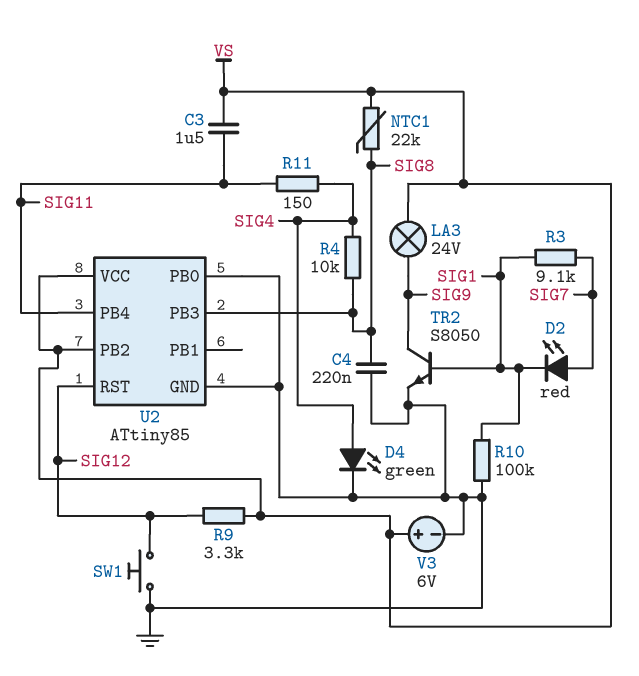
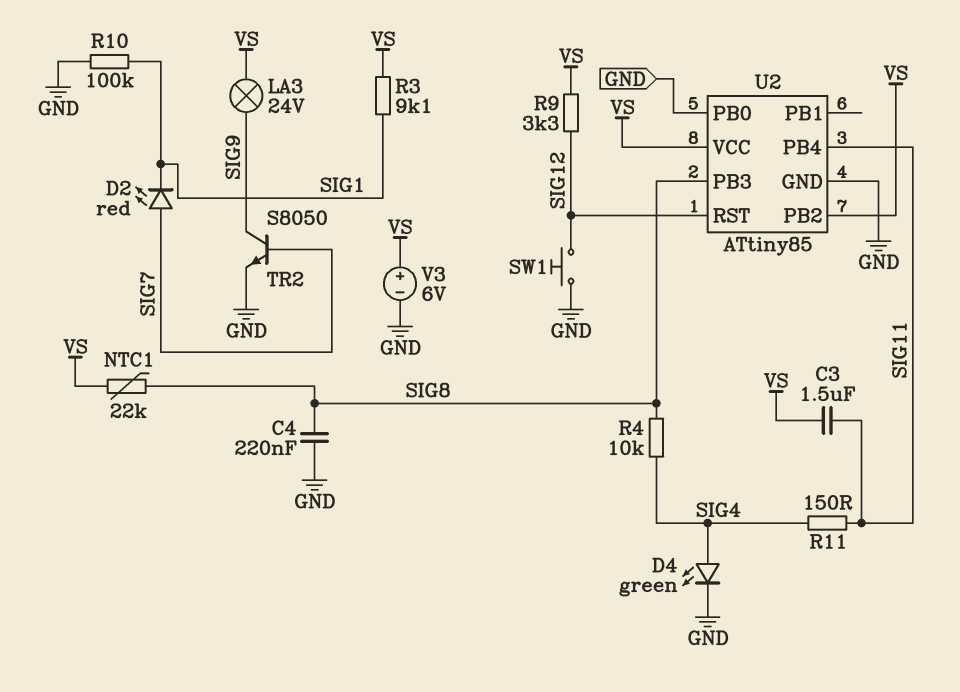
R3: 9.1k (SIG1, SIG7) -> 9.1k (SIG1, VS)
TR2: NPN S8050 (B SIG1, C SIG9, E GND) -> NPN S8050 (B SIG7, C SIG9, E GND)

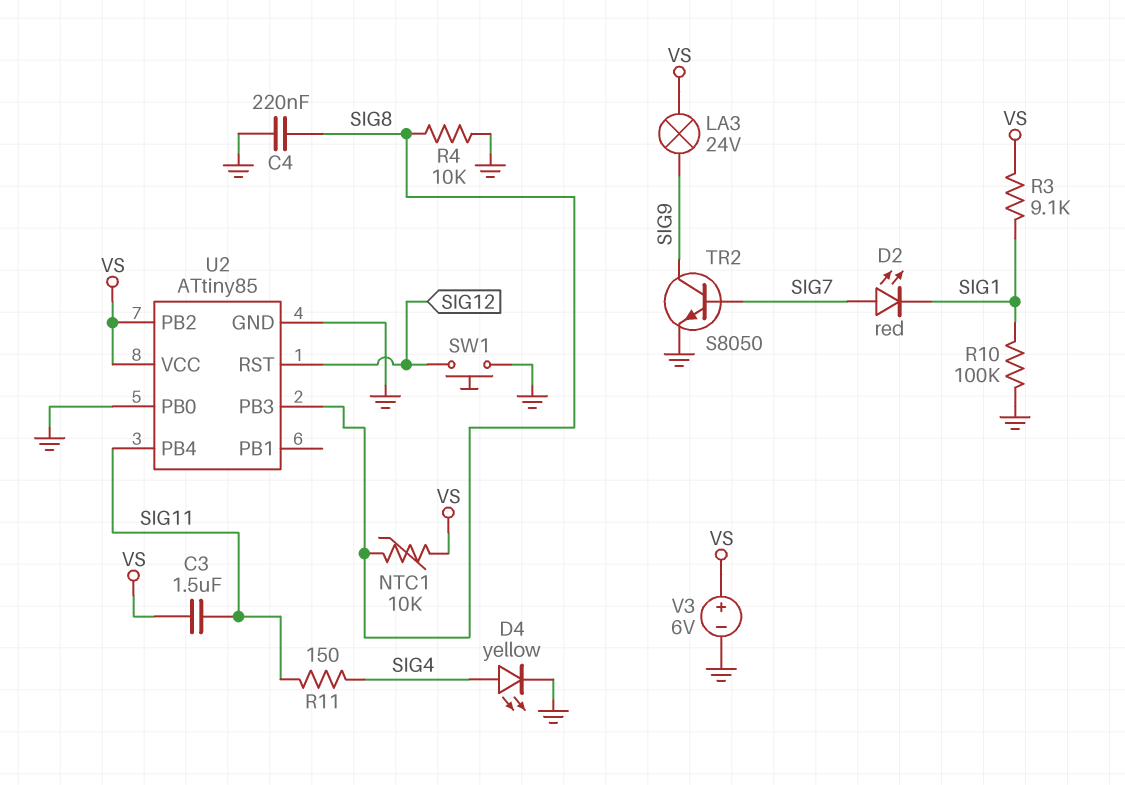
D4: LED green (A SIG4, K GND) -> LED yellow (A SIG4, K GND)
NTC1: 22k (SIG8, VS) -> 10k (SIG8, VS)
R4: 10k (SIG4, SIG8) -> 10k (GND, SIG8)
R9: 3.3k (SIG12, VS) -> none

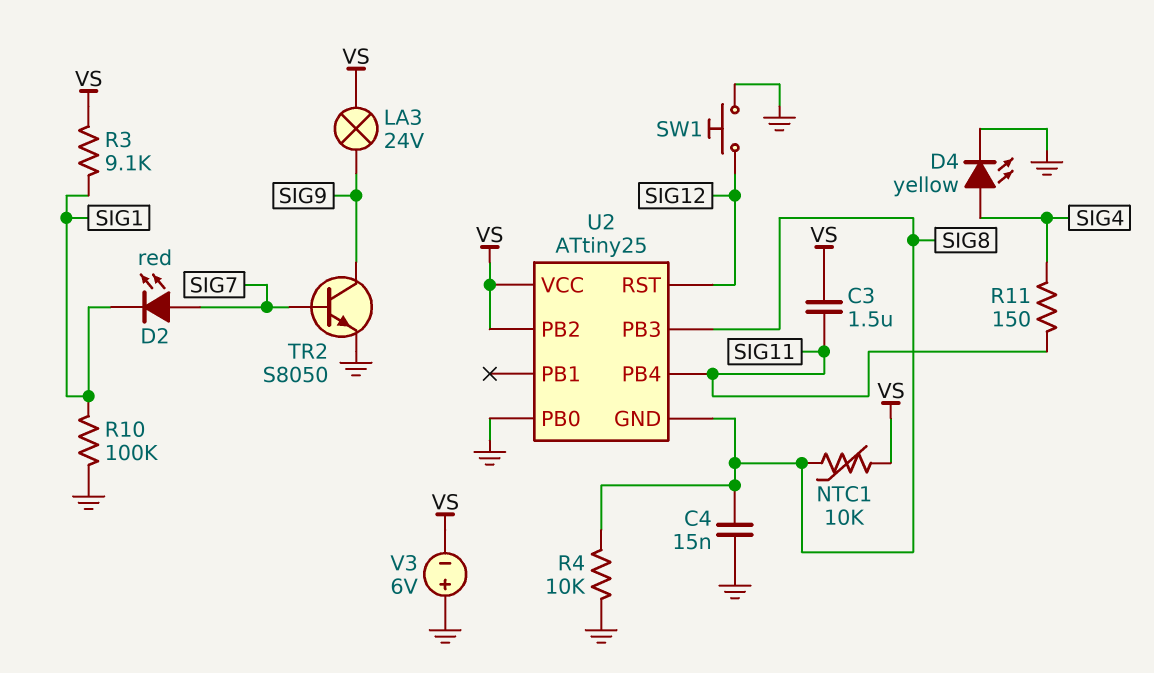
C4: 220nF (GND, SIG8) -> 15nF (GND, SIG8)
U2: ATtiny85 -> ATtiny25
U2 pin GND: GND -> SIG8
V3: 6V (plus VS, minus GND) -> 6V (plus GND, minus VS)

